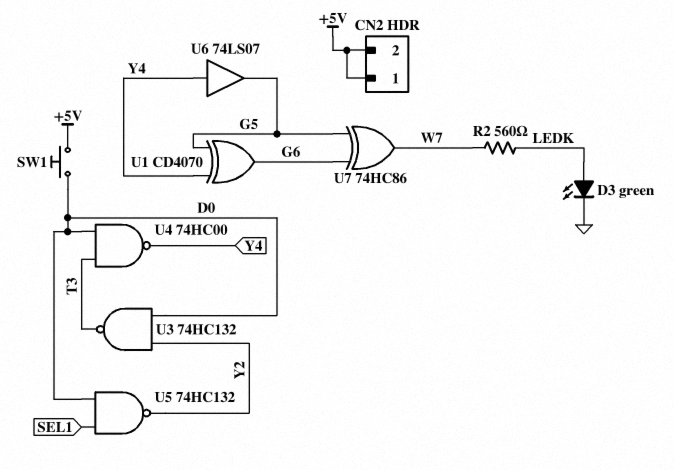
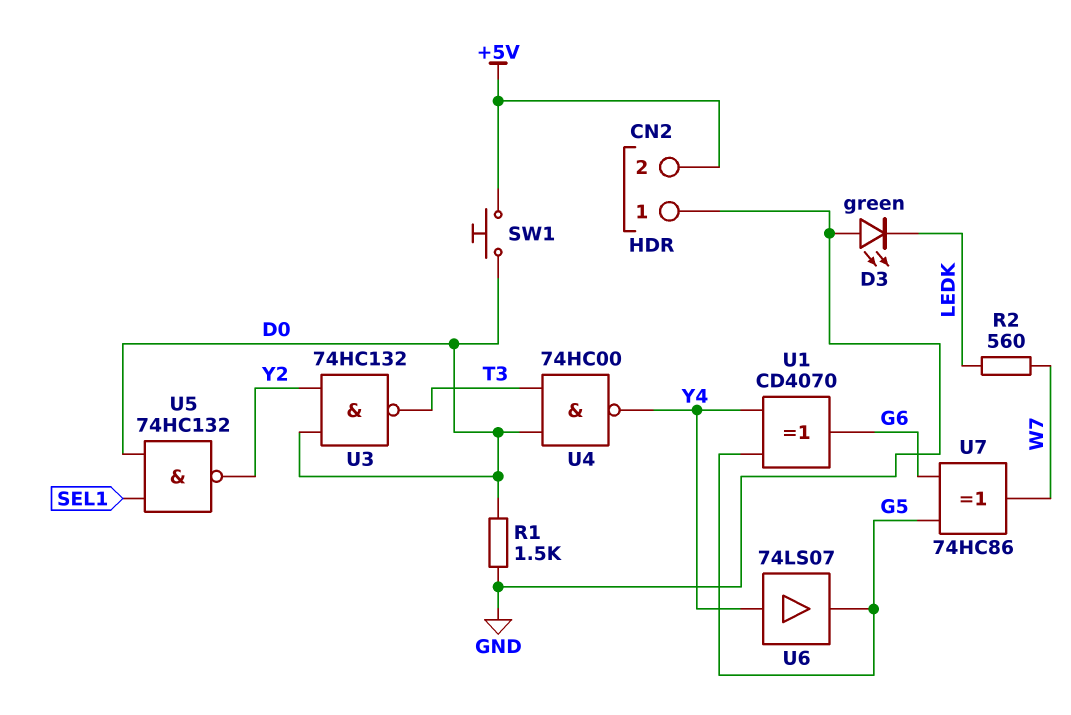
CN2 pin 1: +5V -> GND
D3: LED green (A LEDK, K GND) -> LED green (A GND, K LEDK)
R1: none -> 1.5k (D0, GND)

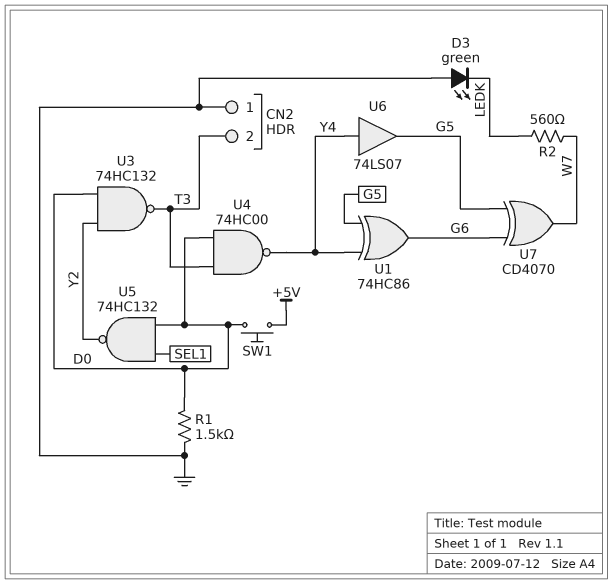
CN2 pin 2: +5V -> T3
U1: XOR CD4070 (in G5, in Y4, out G6) -> XOR 74HC86 (in G5, in Y4, out G6)
U7: XOR 74HC86 (in G5, in G6, out W7) -> XOR CD4070 (in G5, in G6, out W7)

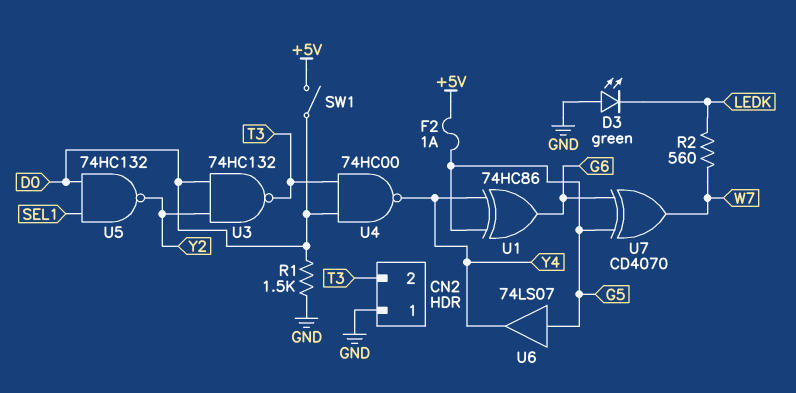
F2: none -> 1A (+5V, G5)
SW1: button (+5V, D0) -> switch (+5V, D0)
U6: buffer 74LS07 (in Y4, out G5) -> buffer 74LS07 (in G5, out Y4)

